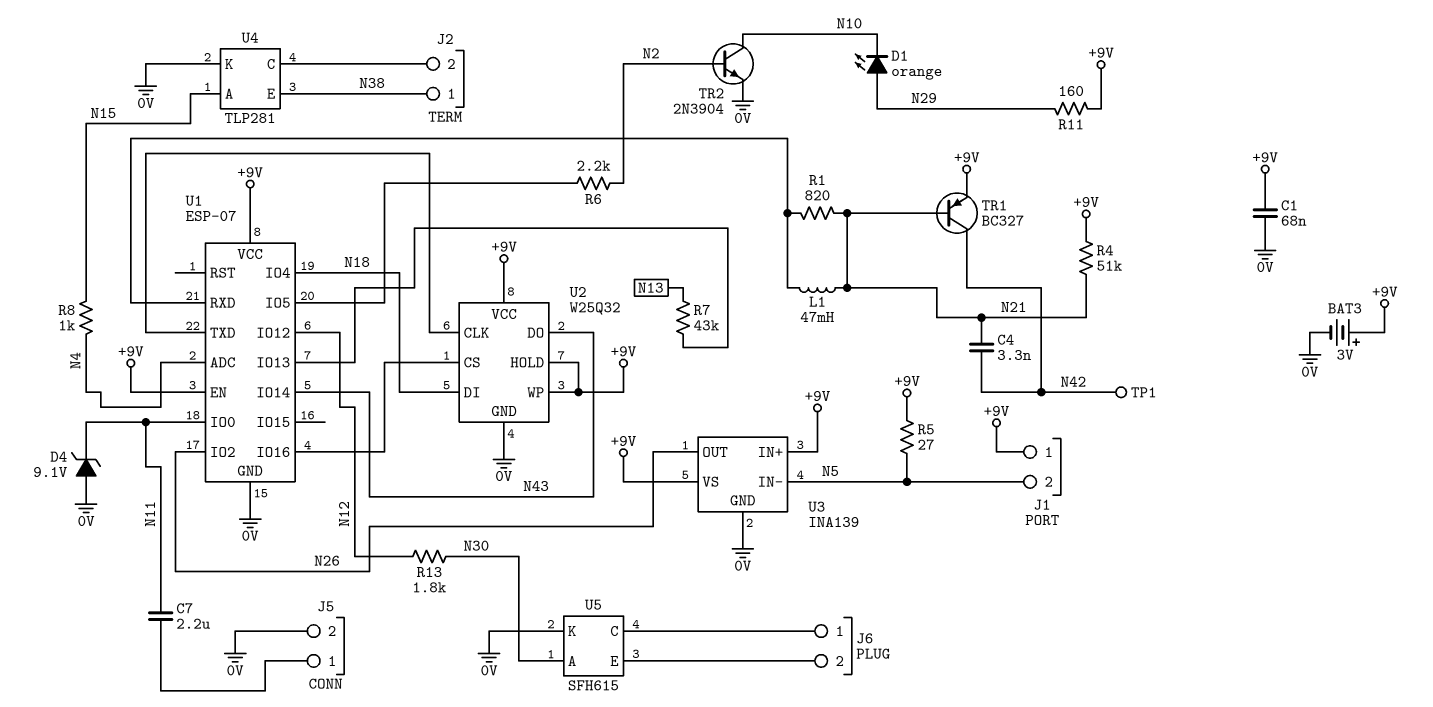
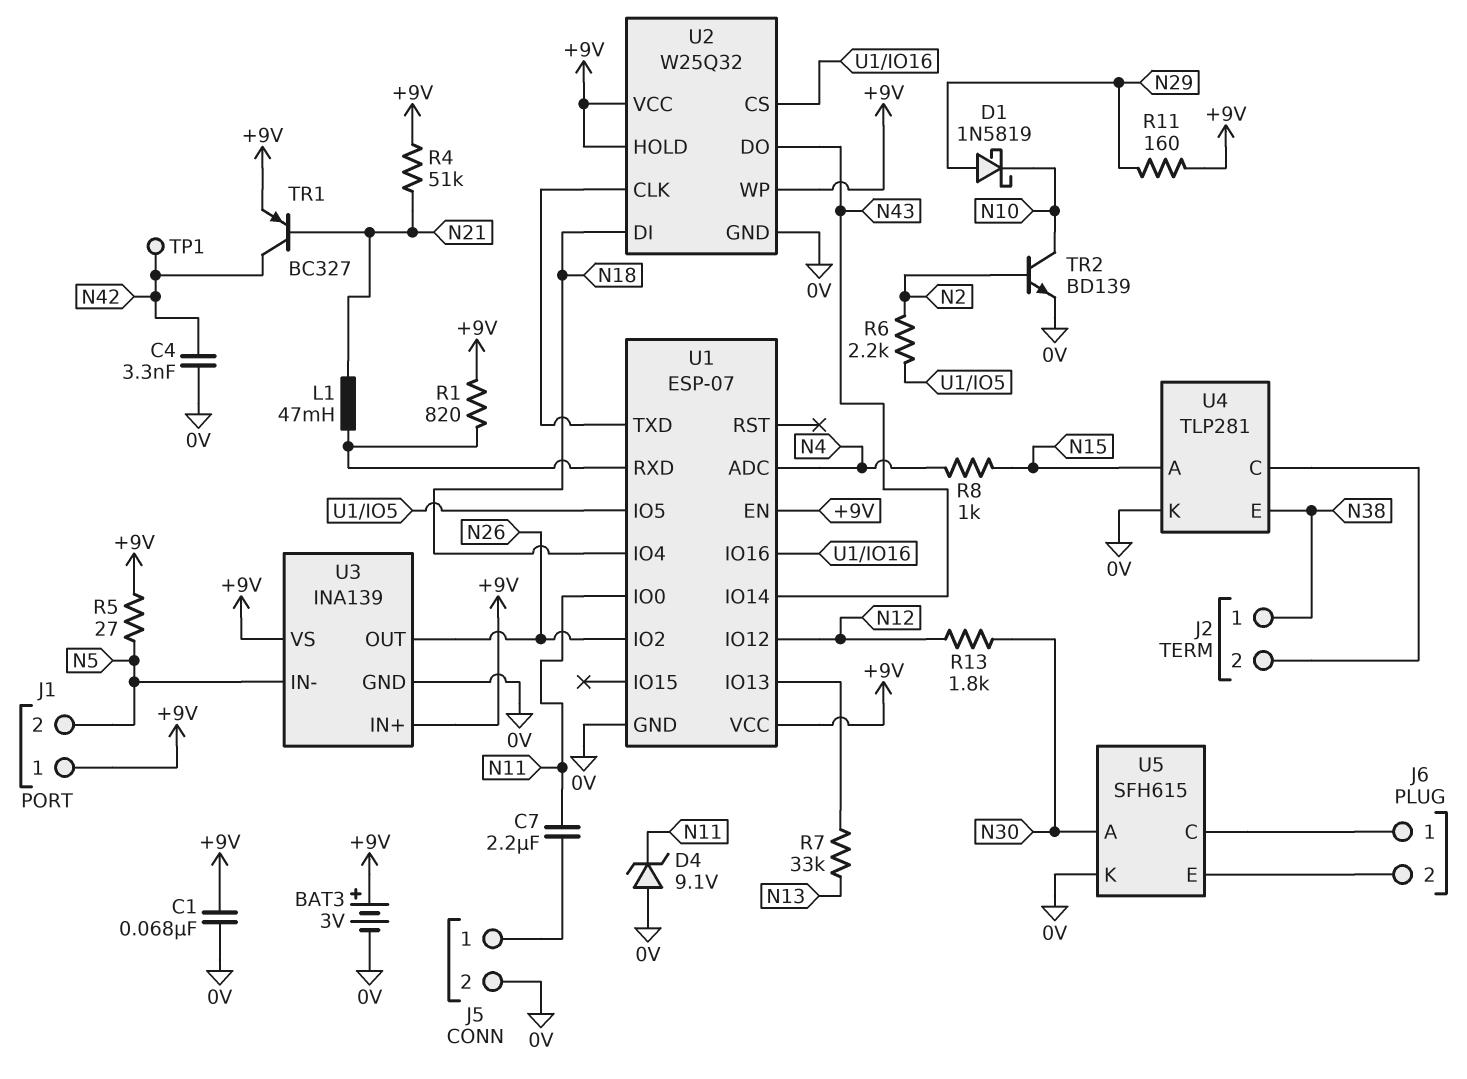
C4: 3.3nF (N21, N42) -> 3.3nF (0V, N42)
D1: LED orange (A N29, K N10) -> schottky 1N5819 (A N29, K N10)
R1: 820 (N21, U1/RXD) -> 820 (+9V, U1/RXD)
R7: 43k (N13, U1/IO13) -> 33k (N13, U1/IO13)
TR2: NPN 2N3904 (B N2, C N10, E 0V) -> NPN BD139 (B N2, C N10, E 0V)

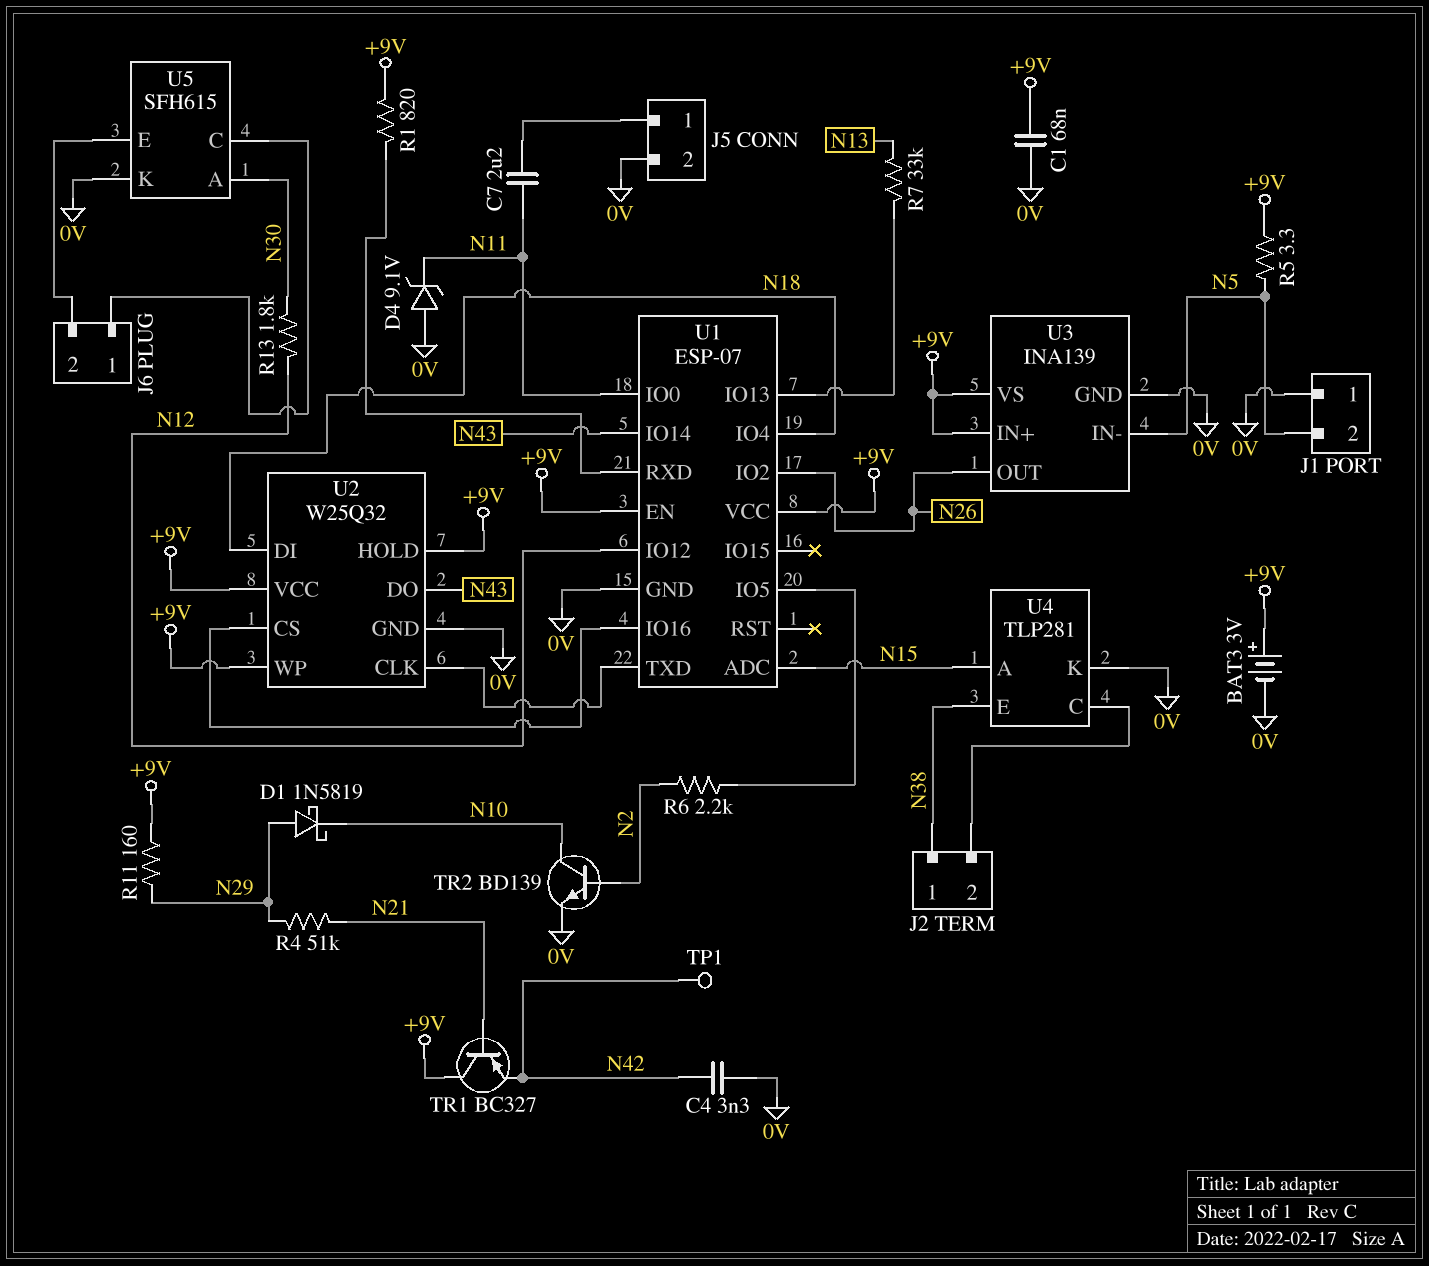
J1 pin 1: +9V -> 0V
L1: 47mH (N21, U1/RXD) -> none
R4: 51k (+9V, N21) -> 51k (N21, N29)
R5: 27 (+9V, N5) -> 3.3 (+9V, N5)
R8: 1k (N4, N15) -> none
TR1: PNP BC327 (B N21, C N42, E +9V) -> PNP BC327 (B N21, C +9V, E N42)
U1 pin ADC: N4 -> N15

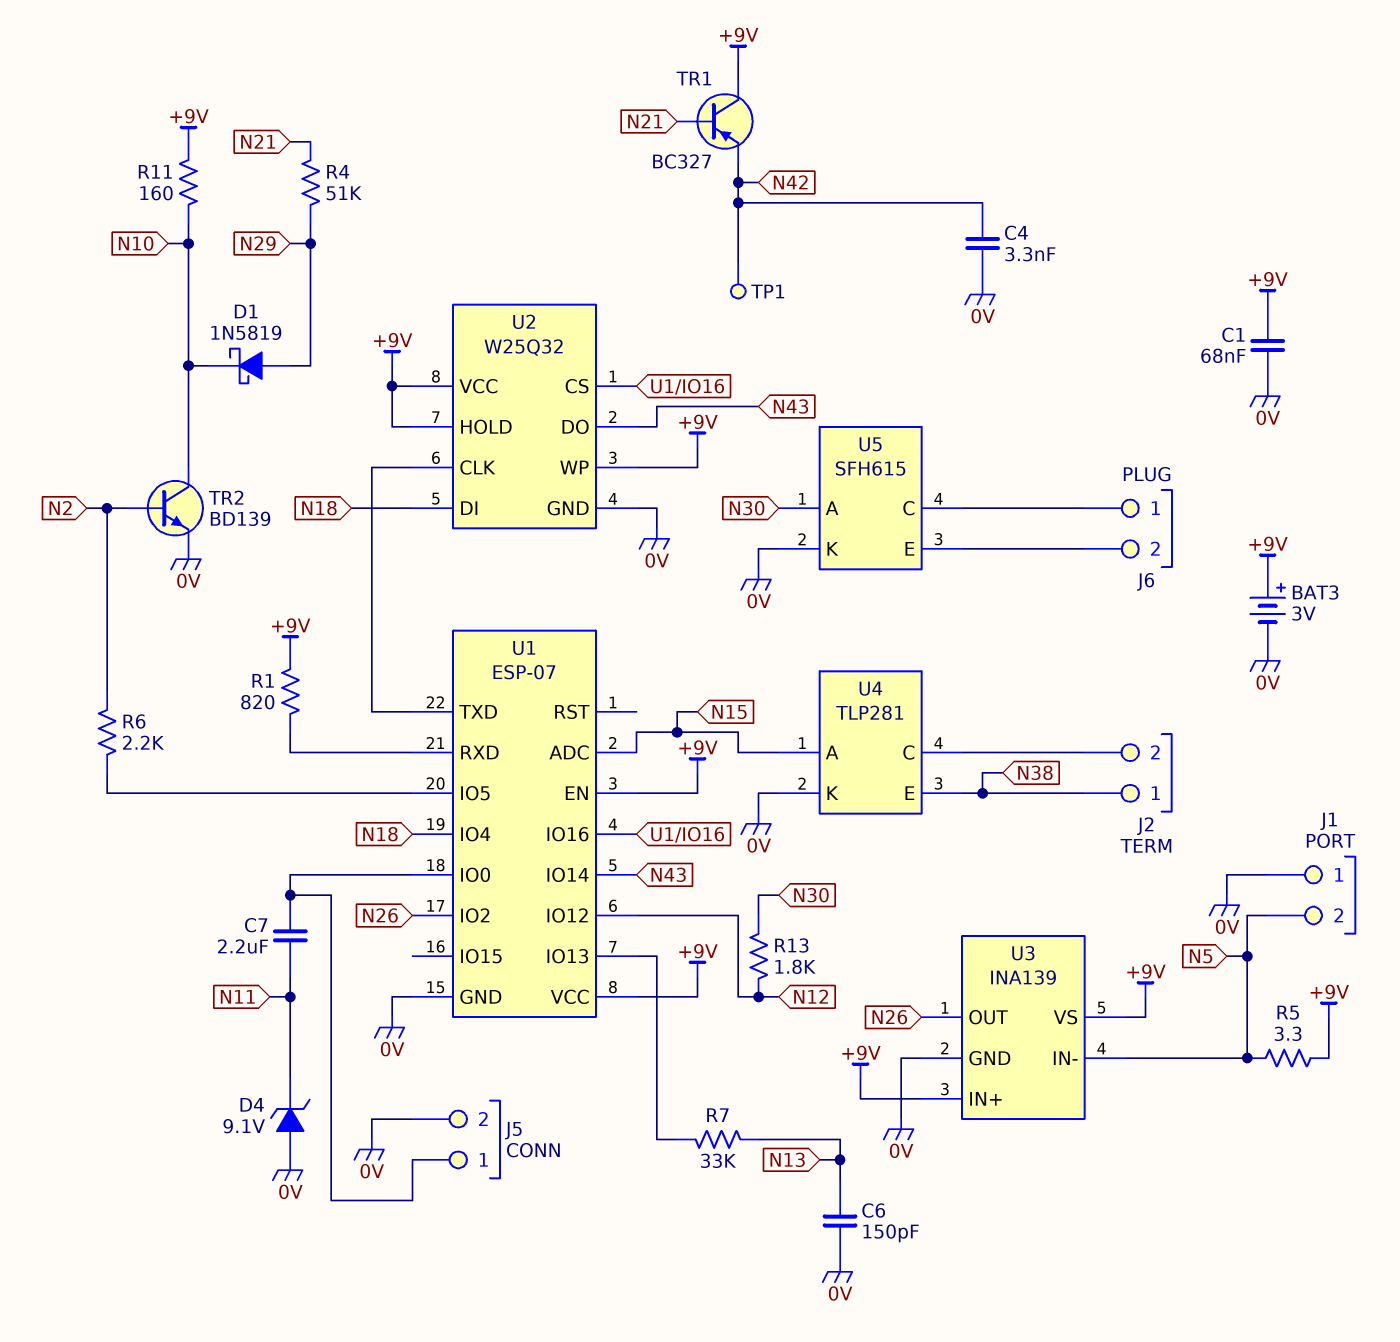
C6: none -> 150pF (0V, N13)
R11: 160 (+9V, N29) -> 160 (+9V, N10)
U1 pin IO0: N11 -> J5/1

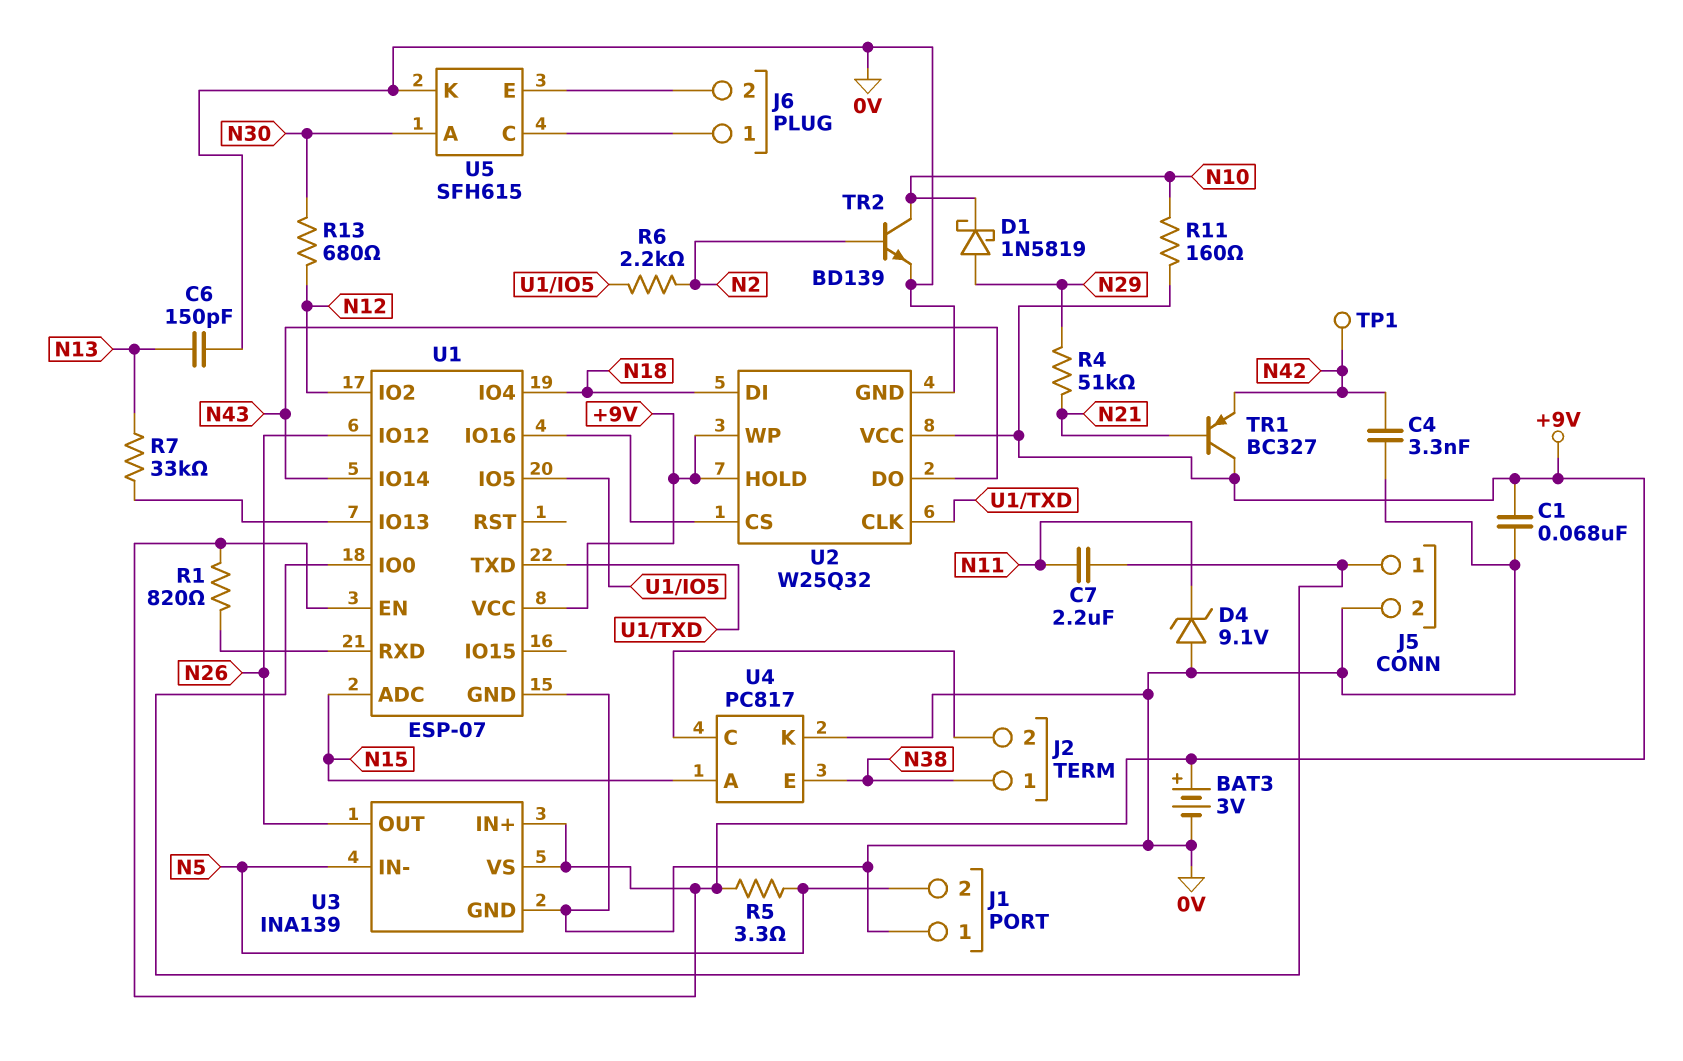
R13: 1.8k (N12, N30) -> 680 (N12, N30)
U1 pin IO2: N26 -> N12
U1 pin IO12: N12 -> N26
U4: TLP281 -> PC817

